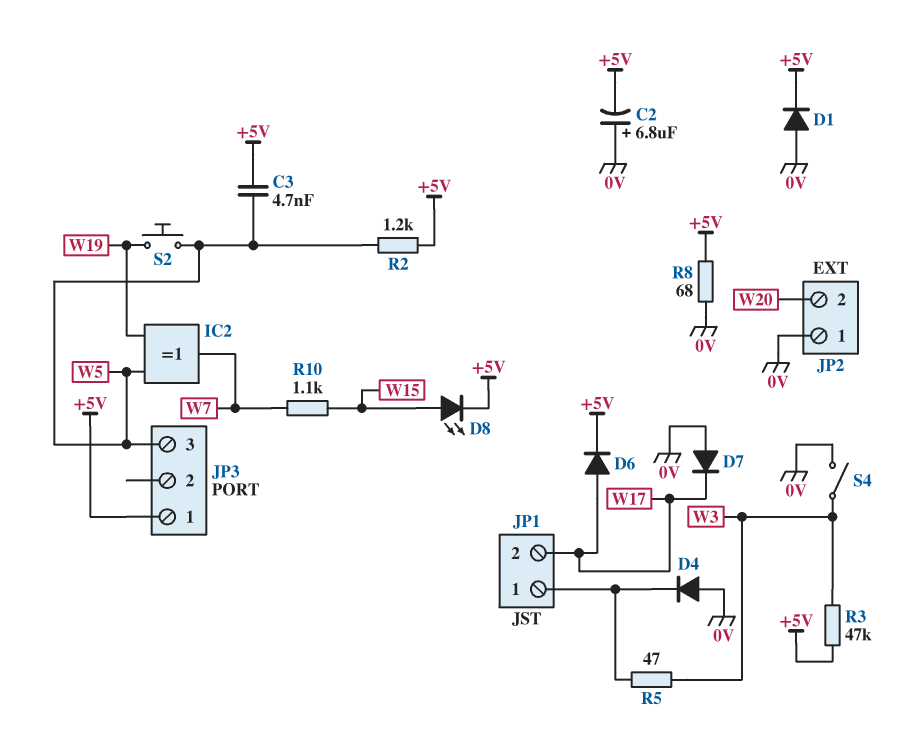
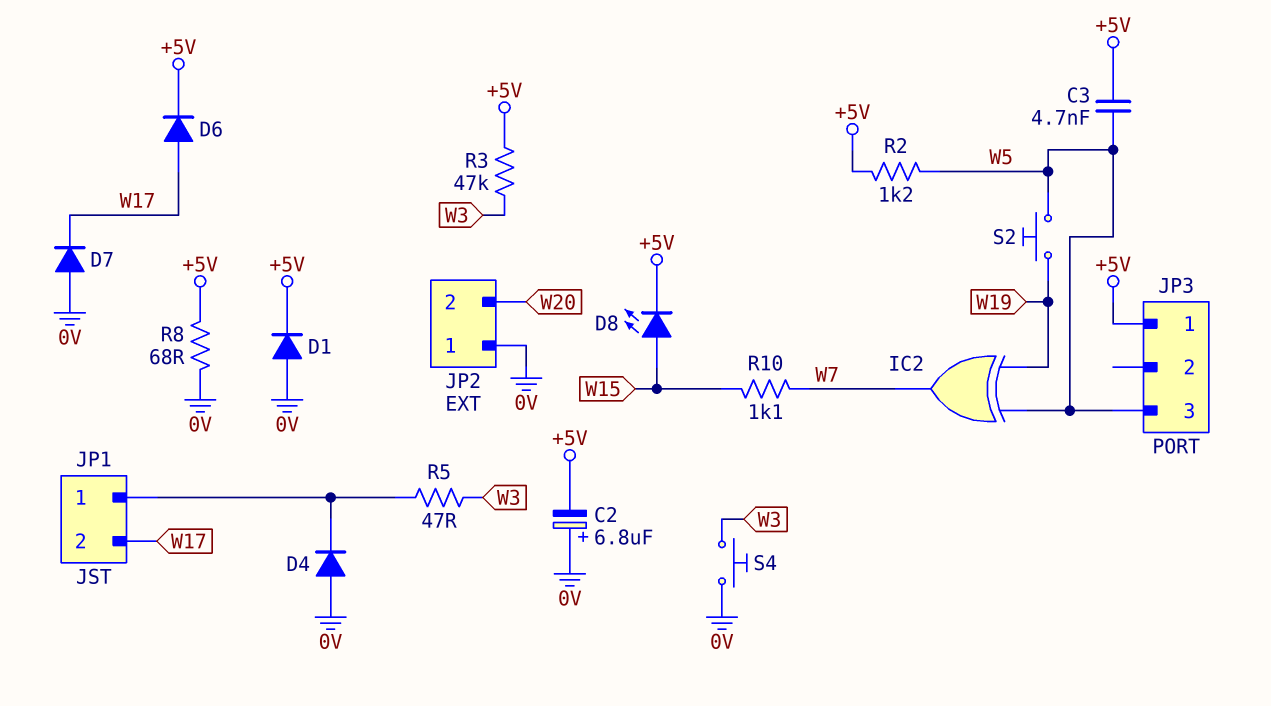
S4: switch (0V, W3) -> button (0V, W3)

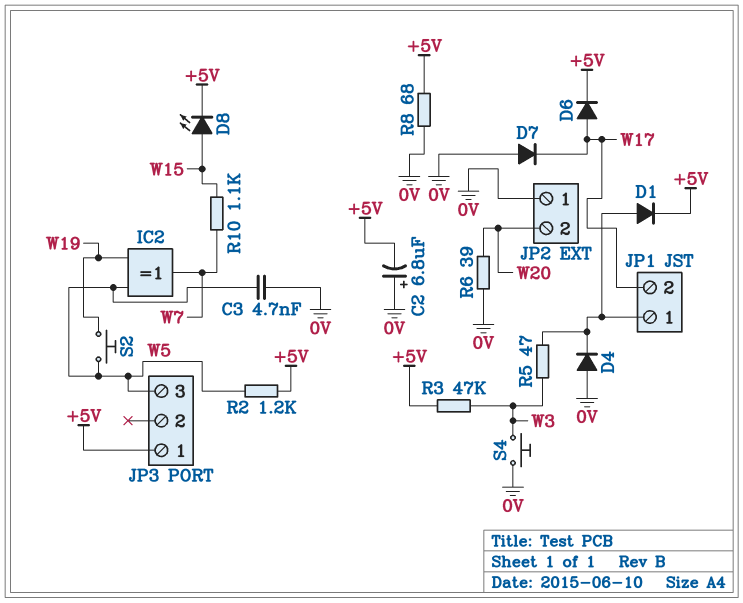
C3: 4.7nF (+5V, W5) -> 4.7nF (0V, W5)
D1: diode (A 0V, K +5V) -> diode (A JP1/1, K +5V)
R6: none -> 39 (0V, W20)

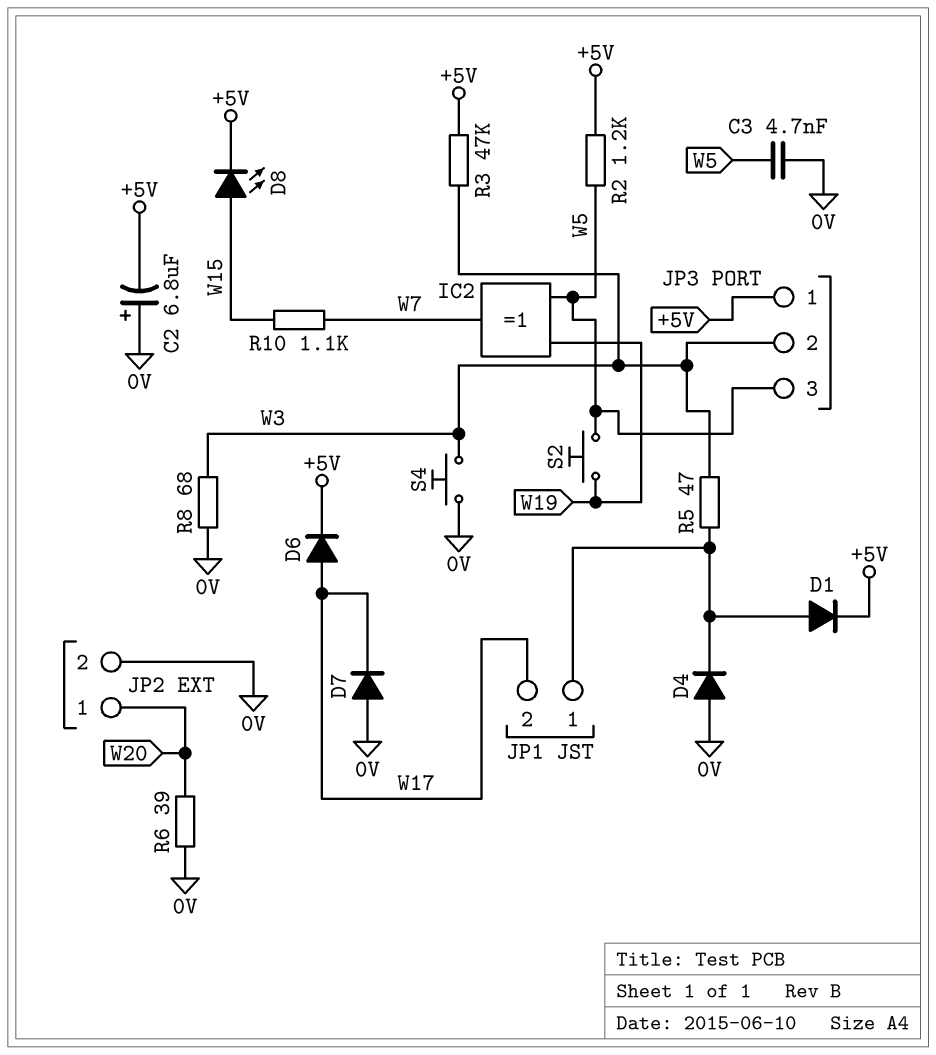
JP2 pin 1: 0V -> W20
JP2 pin 2: W20 -> 0V
JP3 pin 2: none -> W3
R8: 68 (+5V, 0V) -> 68 (0V, W3)

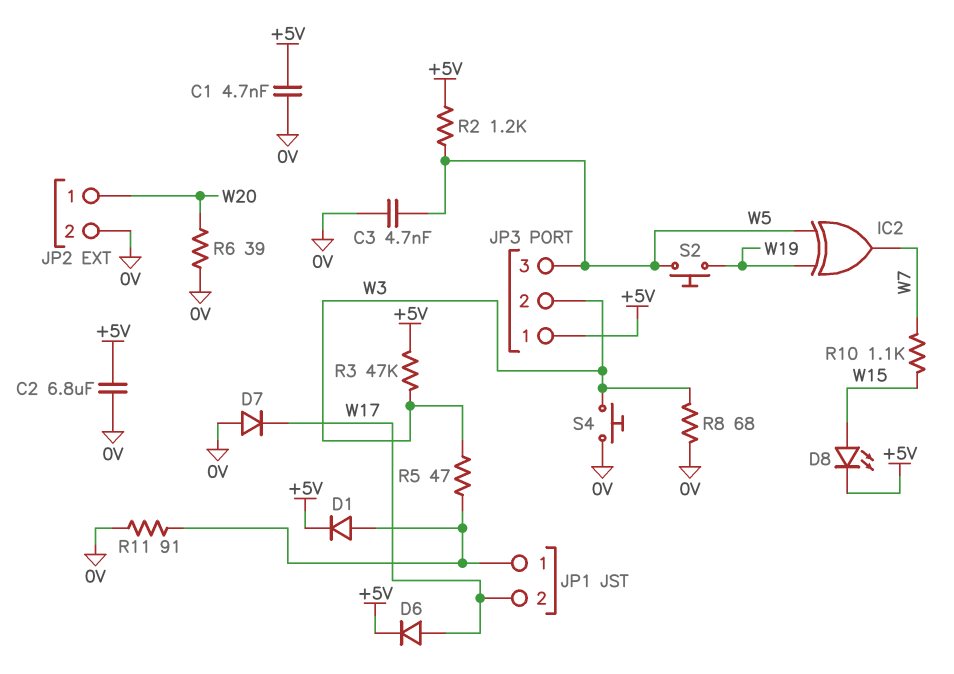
C1: none -> 4.7nF (+5V, 0V)
C2: 6.8uF (plus 0V, minus +5V) -> 6.8uF (+5V, 0V)
D4: diode (A 0V, K JP1/1) -> none
R11: none -> 91 (0V, JP1/1)

